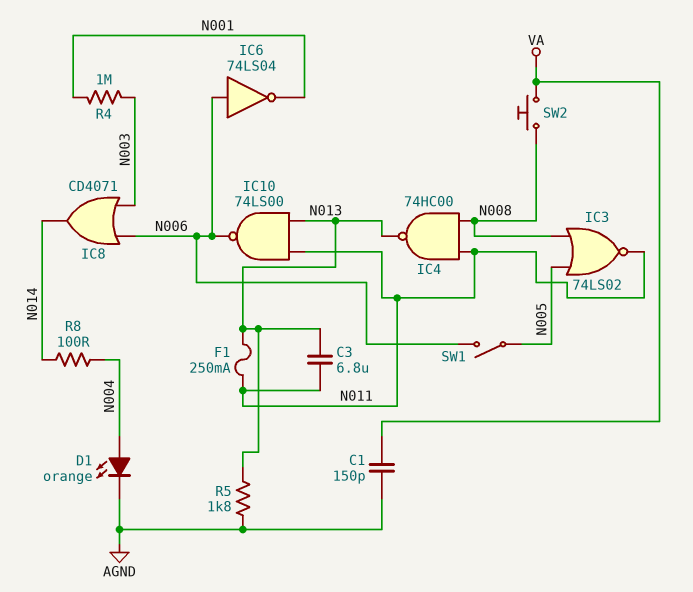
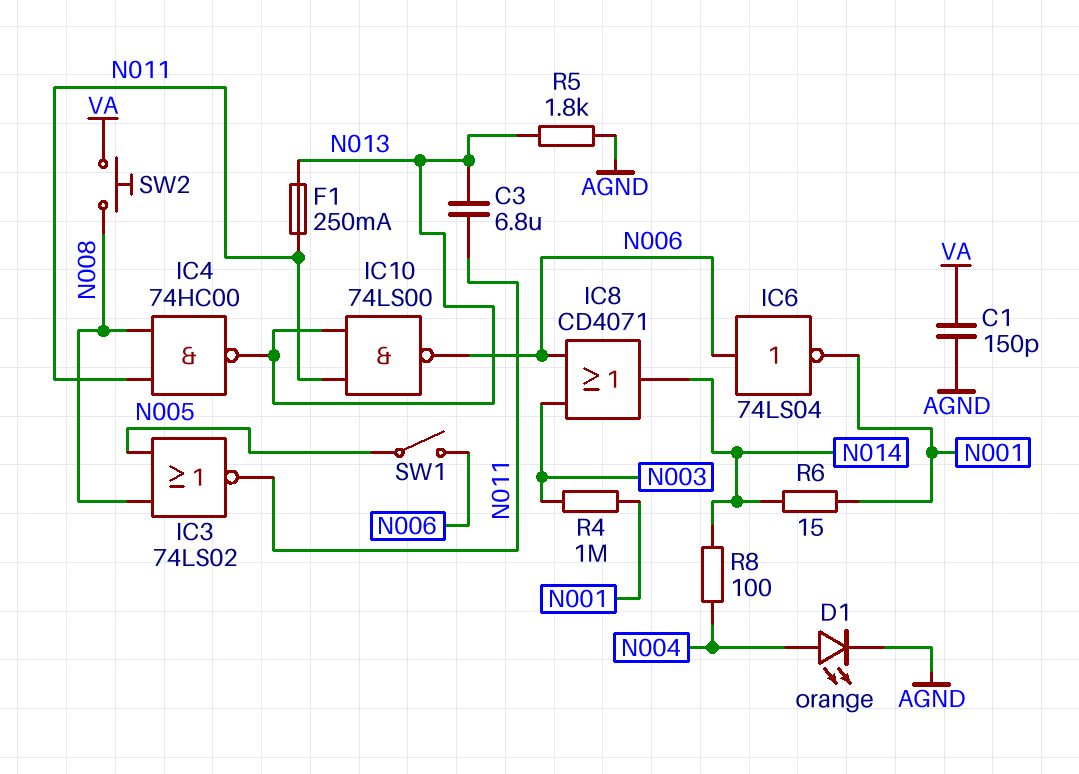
R6: none -> 15 (N001, N014)

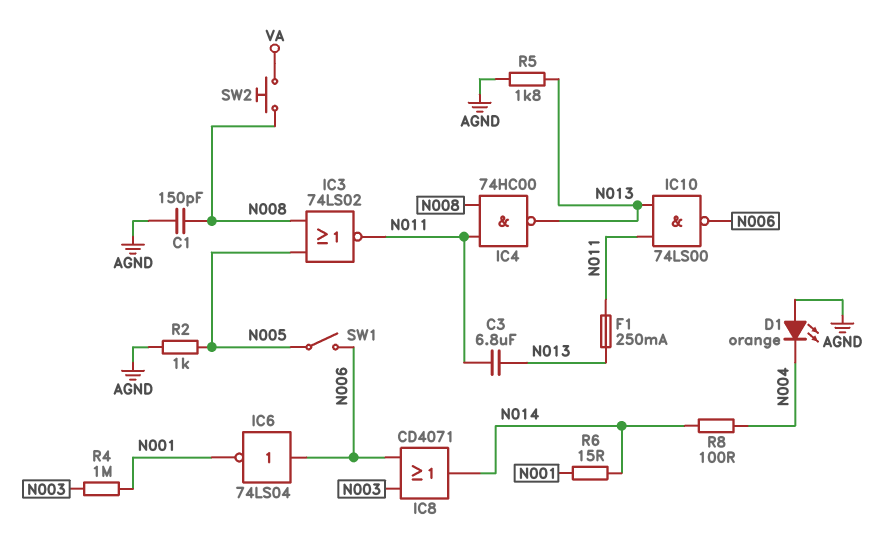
C1: 150pF (AGND, VA) -> 150pF (AGND, N008)
D1: LED orange (A N004, K AGND) -> LED orange (A AGND, K N004)
R2: none -> 1k (AGND, N005)

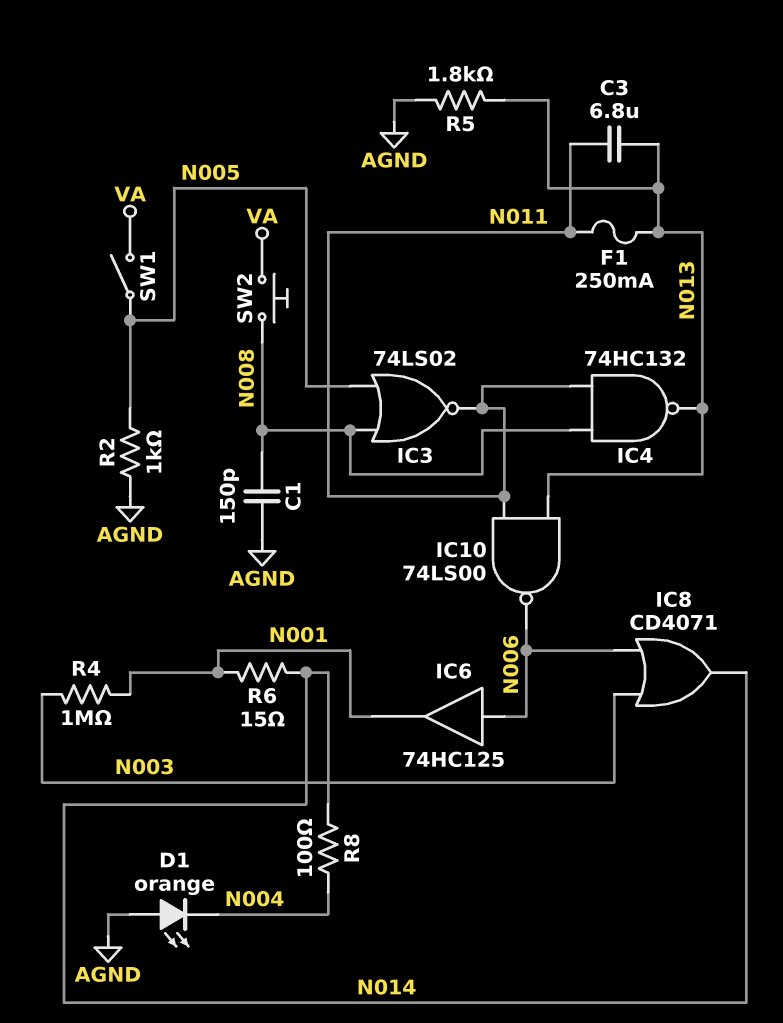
IC4: NAND 74HC00 (in N008, in N011, out N013) -> NAND 74HC132 (in N008, in N011, out N013)
IC6: NOT 74LS04 (in N006, out N001) -> buffer 74HC125 (in N006, out N001)
SW1: switch (N005, N006) -> switch (N005, VA)

